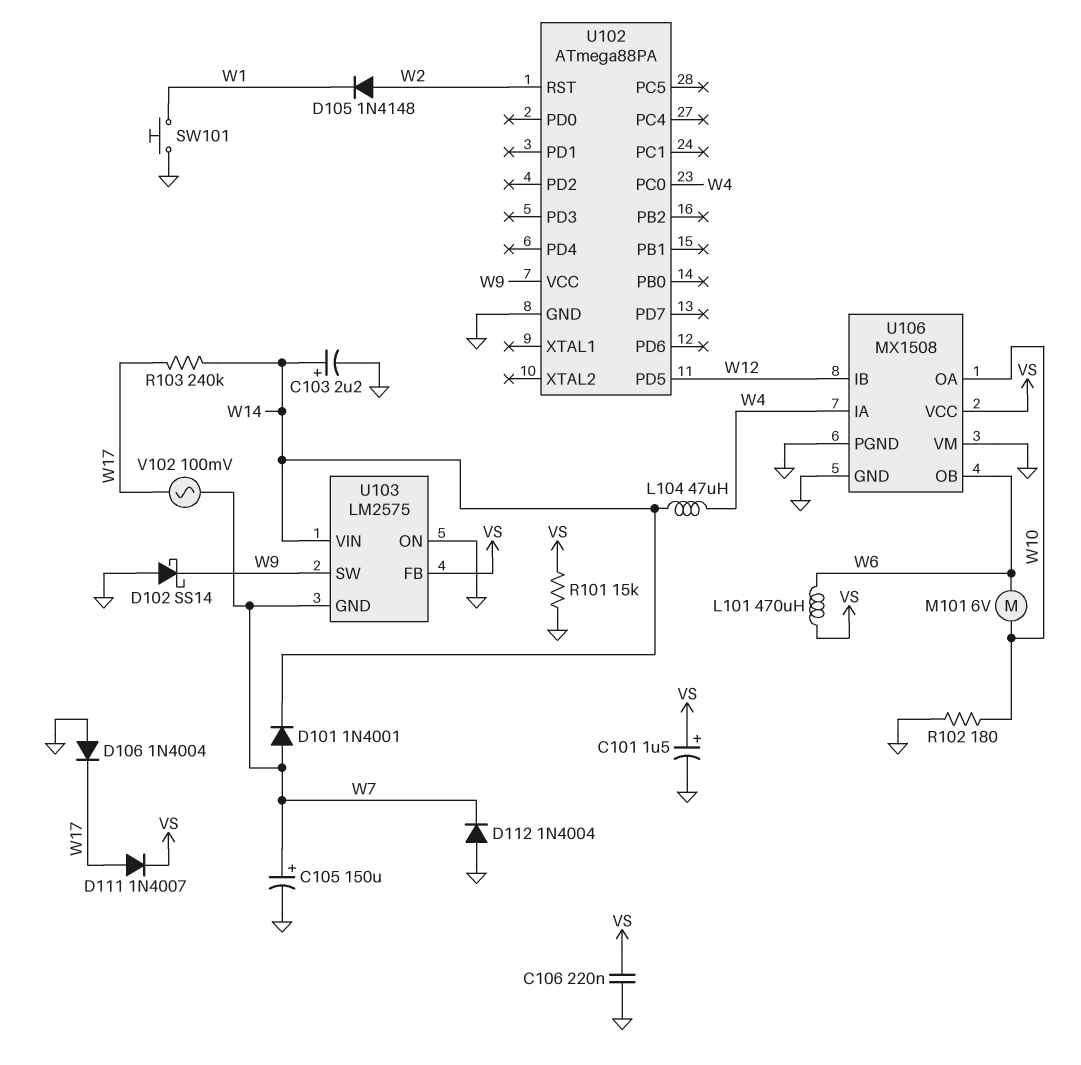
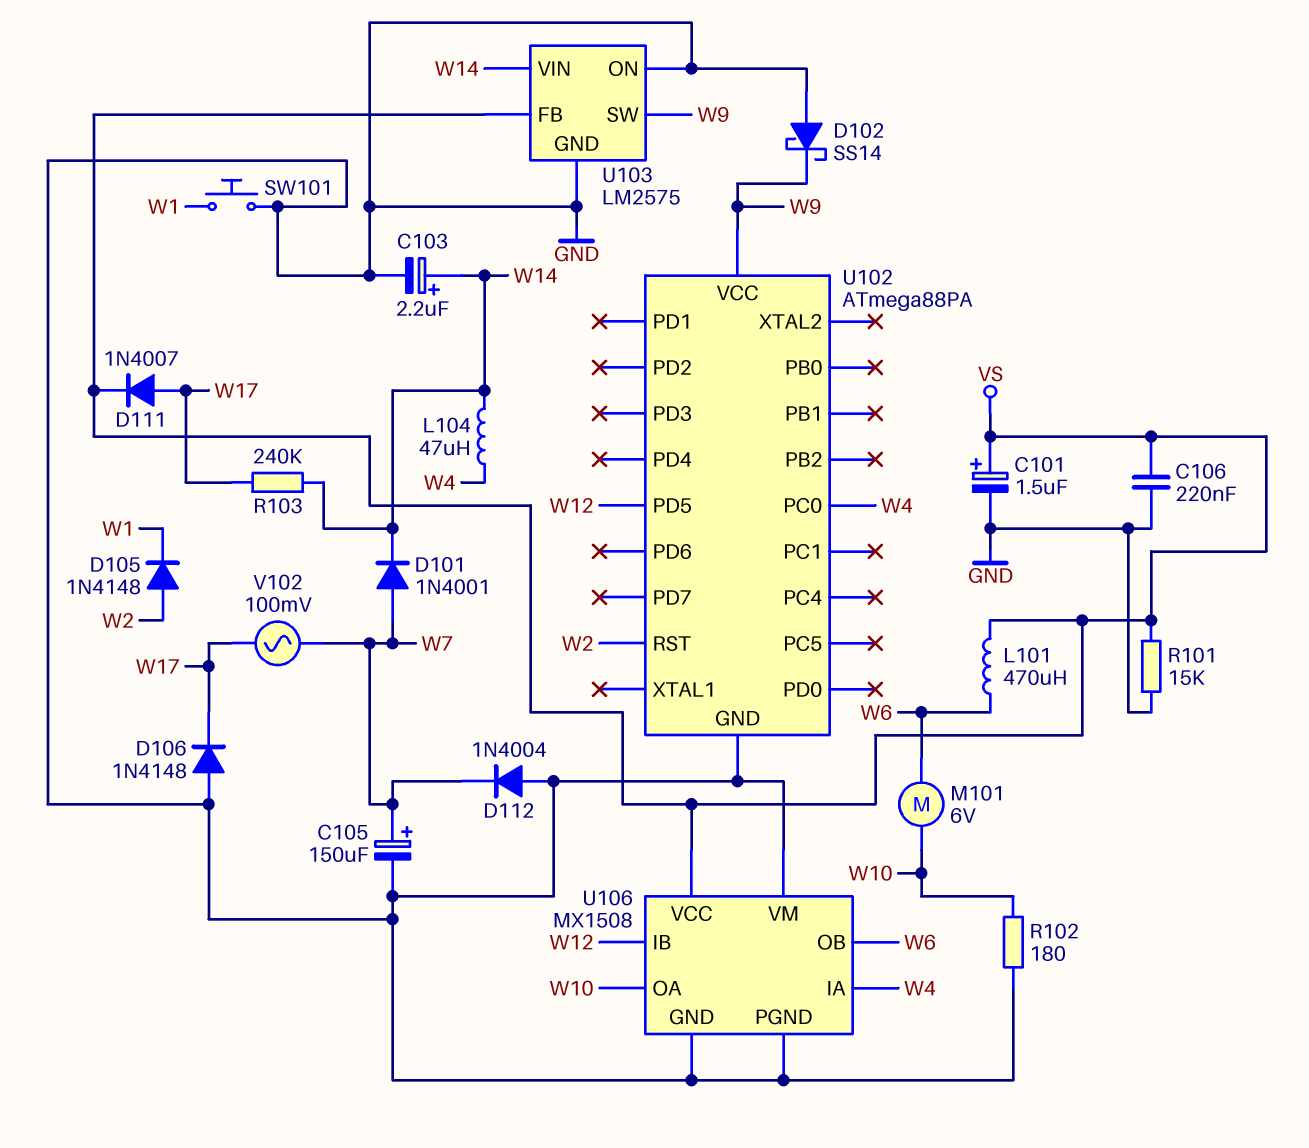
D106: diode 1N4004 (A GND, K W17) -> diode 1N4148 (A GND, K W17)
U103 pin GND: W7 -> GND

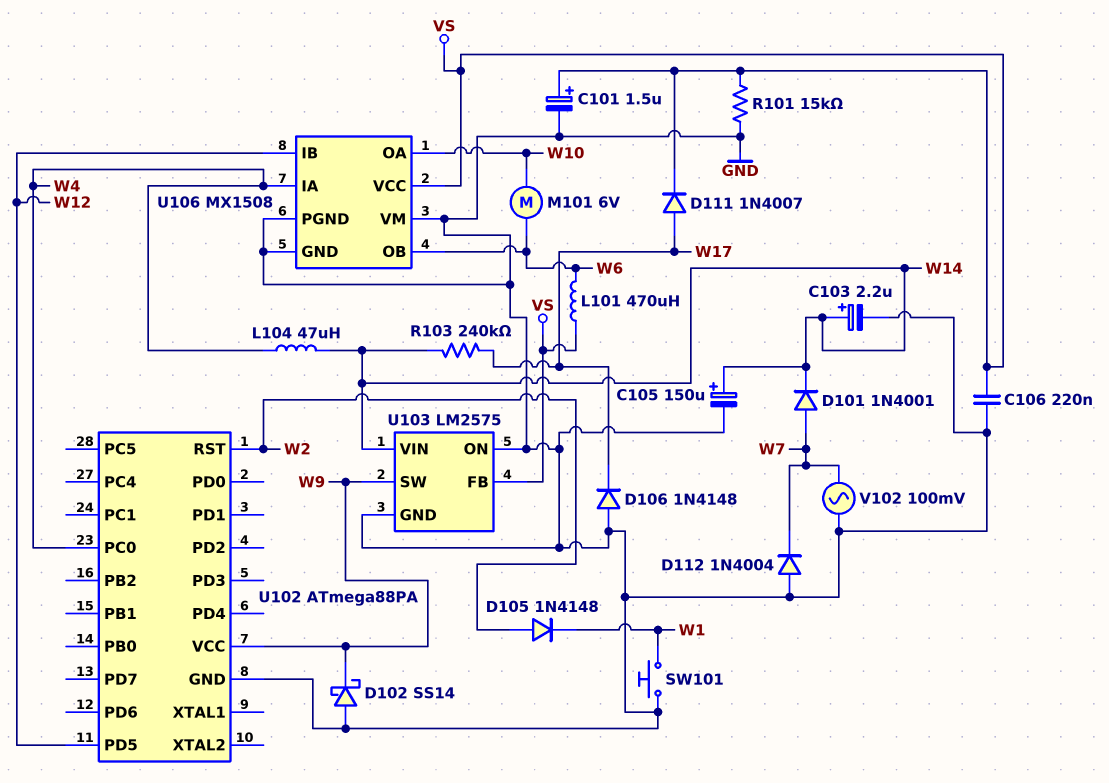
C105: 150uF (plus W7, minus GND) -> 150uF (plus W14, minus GND)
R102: 180 (GND, W10) -> none
V102: AC 100mV (W7, W17) -> AC 100mV (GND, W7)

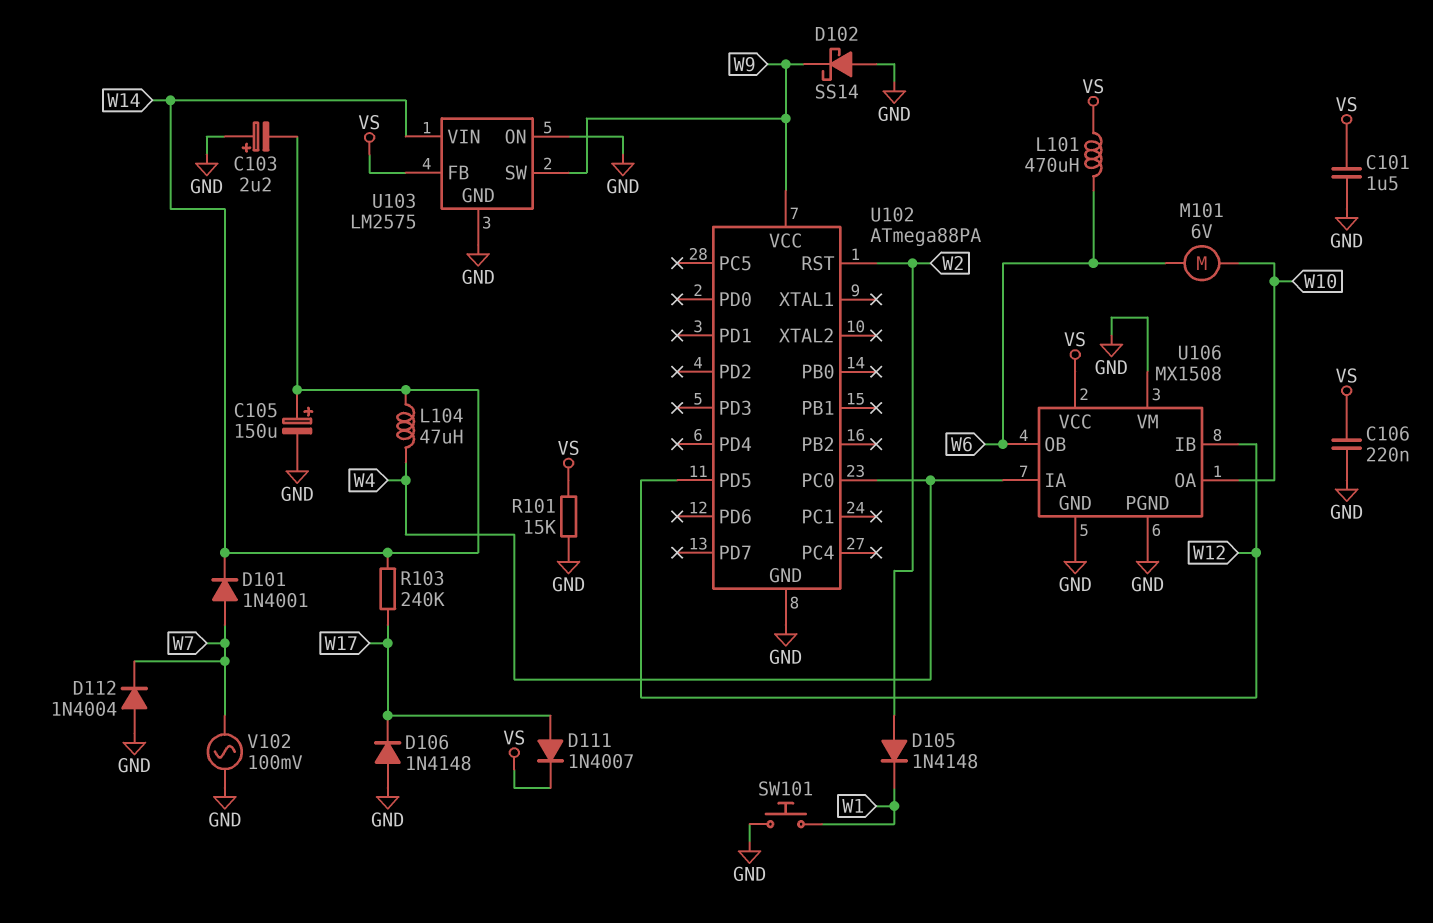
C101: 1.5uF (plus VS, minus GND) -> 1.5uF (GND, VS)
C103: 2.2uF (plus W14, minus GND) -> 2.2uF (plus GND, minus W14)

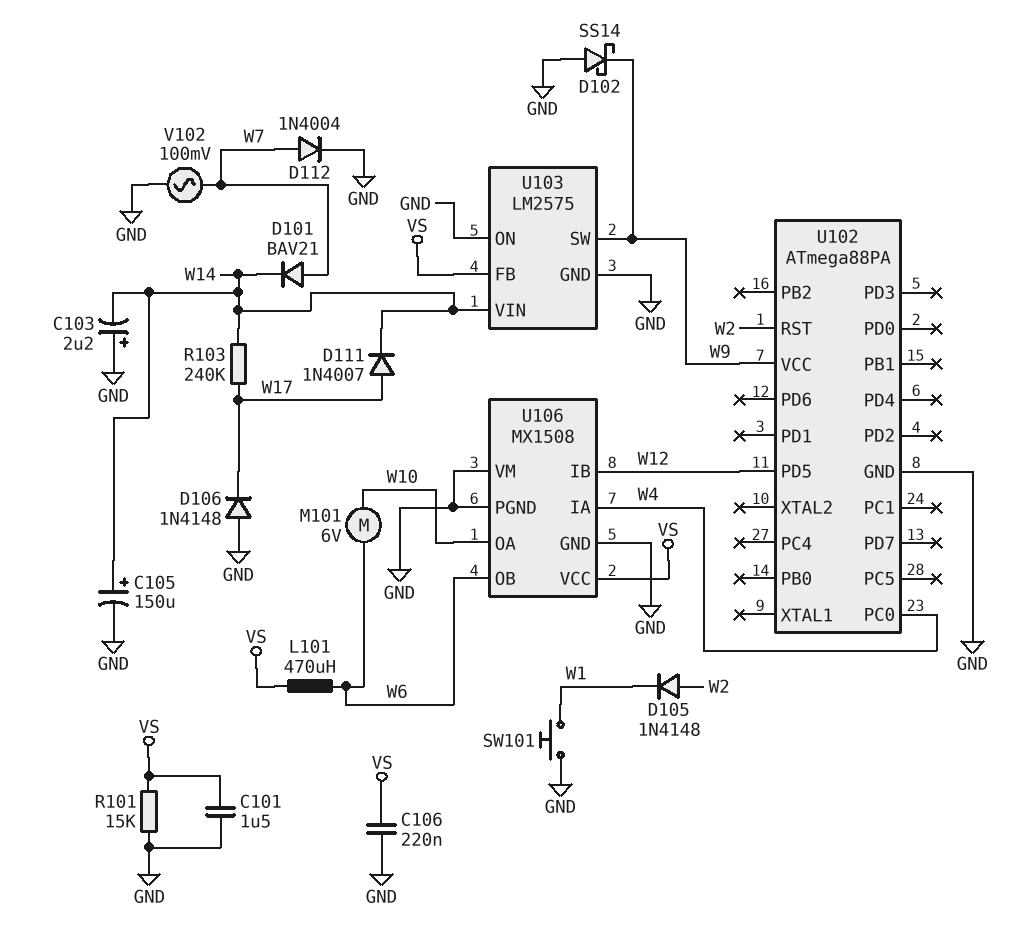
D101: diode 1N4001 (A W7, K W14) -> diode BAV21 (A W7, K W14)
D111: diode 1N4007 (A W17, K VS) -> diode 1N4007 (A W17, K W14)
D112: diode 1N4004 (A GND, K W7) -> diode 1N4004 (A W7, K GND)
L104: 47uH (W4, W14) -> none

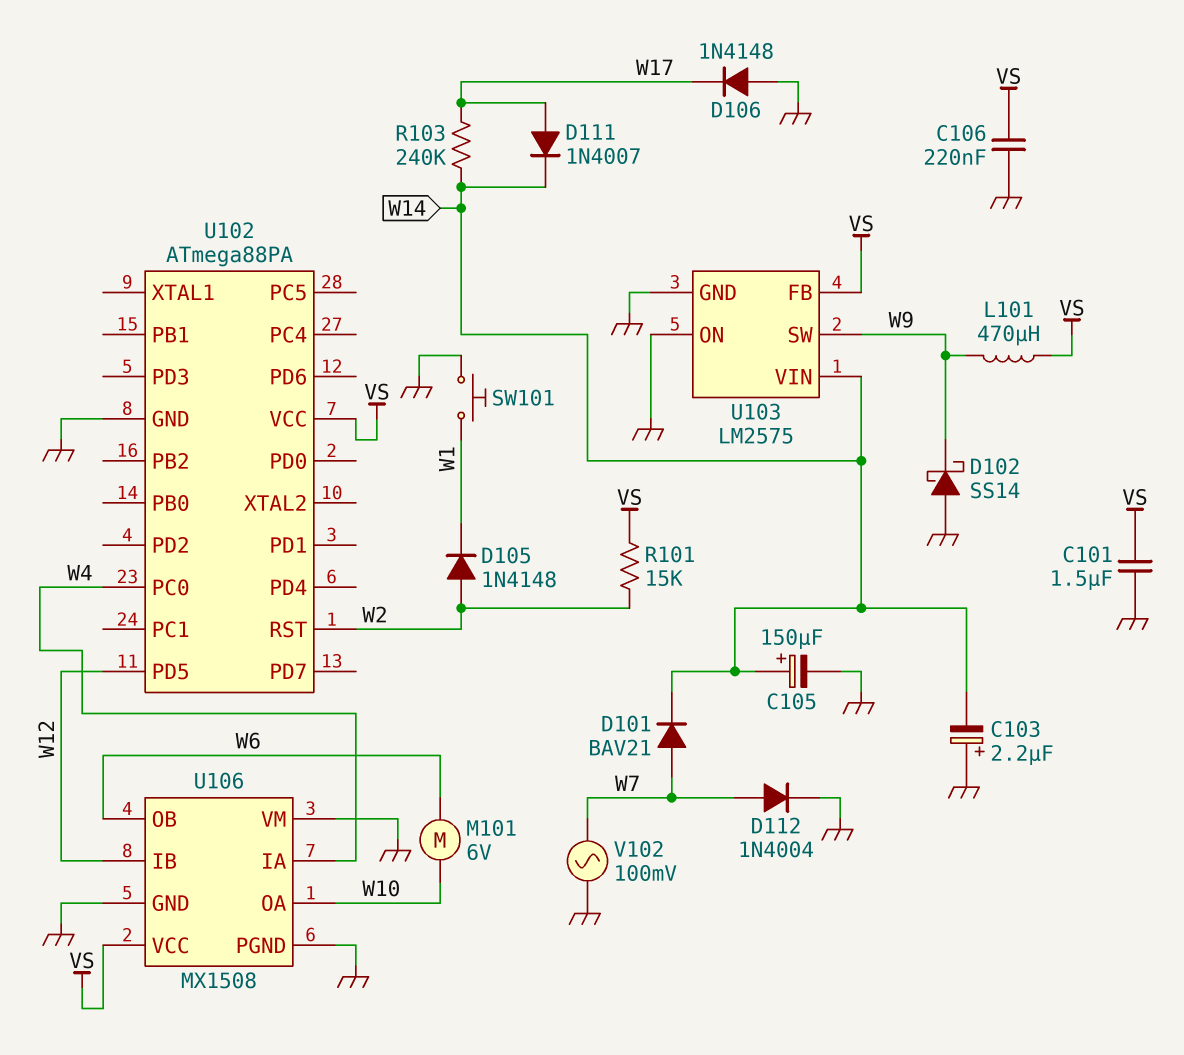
L101: 470uH (VS, W6) -> 470uH (VS, W9)
R101: 15k (GND, VS) -> 15k (VS, W2)
U102 pin VCC: W9 -> VS

